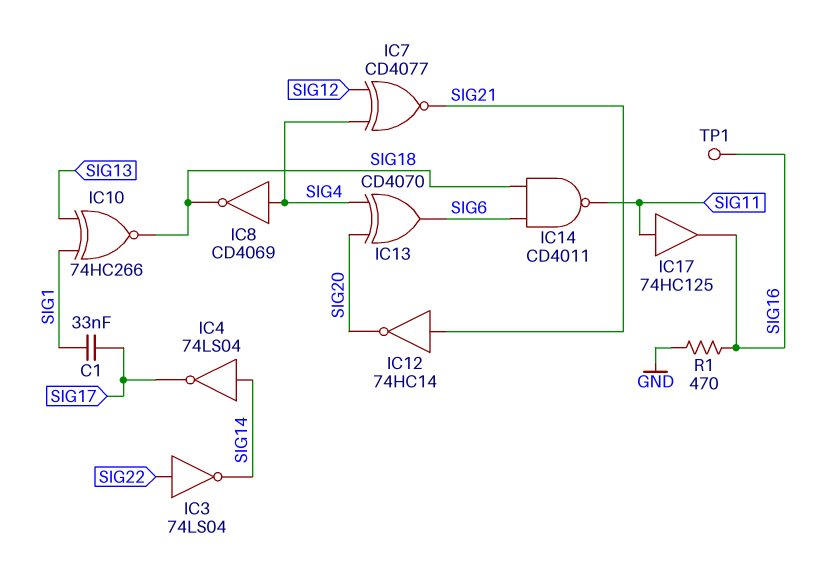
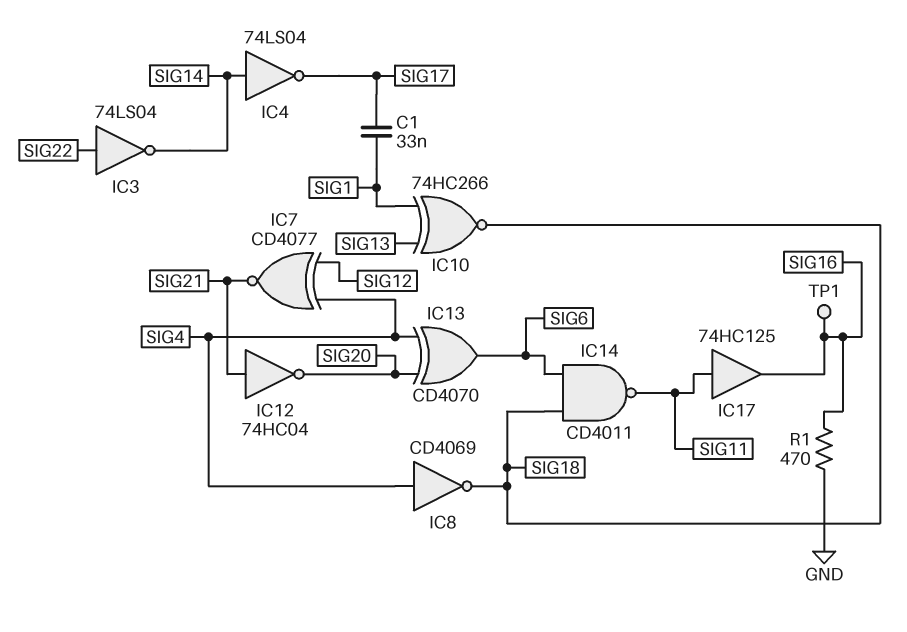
IC12: NOT 74HC14 (in SIG21, out SIG20) -> NOT 74HC04 (in SIG21, out SIG20)

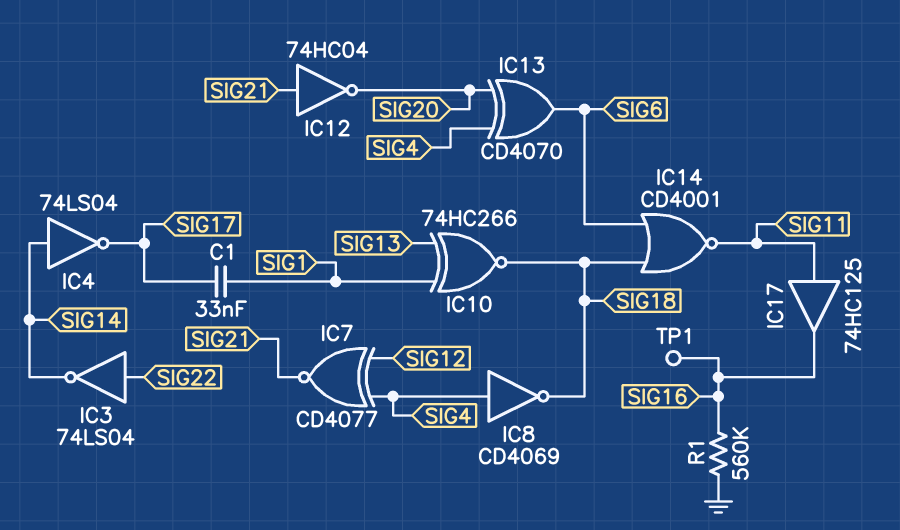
IC14: NAND CD4011 (in SIG6, in SIG18, out SIG11) -> NOR CD4001 (in SIG6, in SIG18, out SIG11)
R1: 470 (GND, SIG16) -> 560k (GND, SIG16)

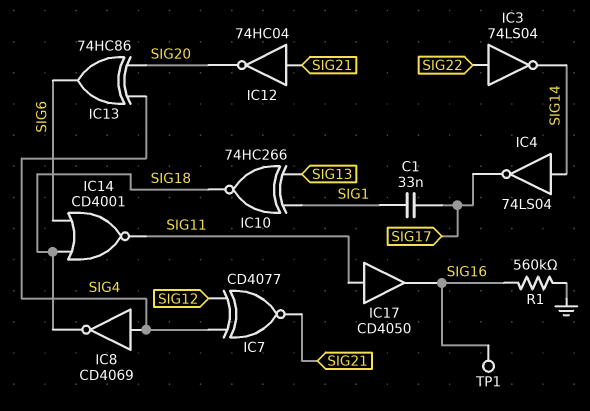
IC13: XOR CD4070 (in SIG4, in SIG20, out SIG6) -> XOR 74HC86 (in SIG4, in SIG20, out SIG6)
IC17: buffer 74HC125 (in SIG11, out SIG16) -> buffer CD4050 (in SIG11, out SIG16)

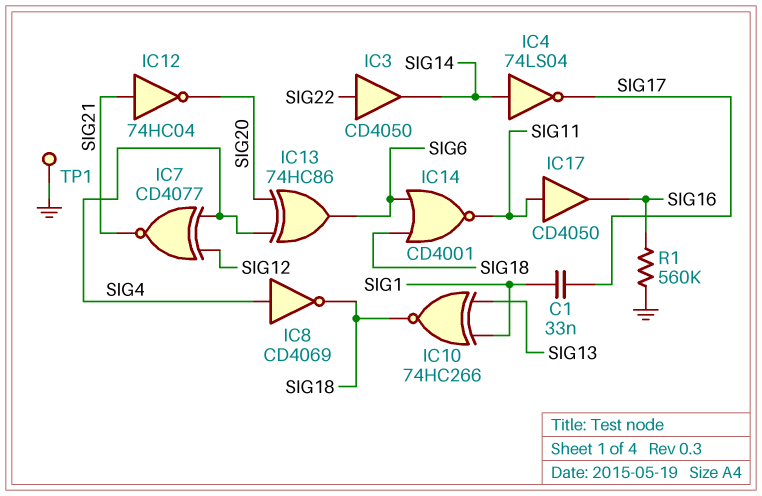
IC3: NOT 74LS04 (in SIG22, out SIG14) -> buffer CD4050 (in SIG22, out SIG14)
TP1: test point (SIG16) -> test point (GND)

